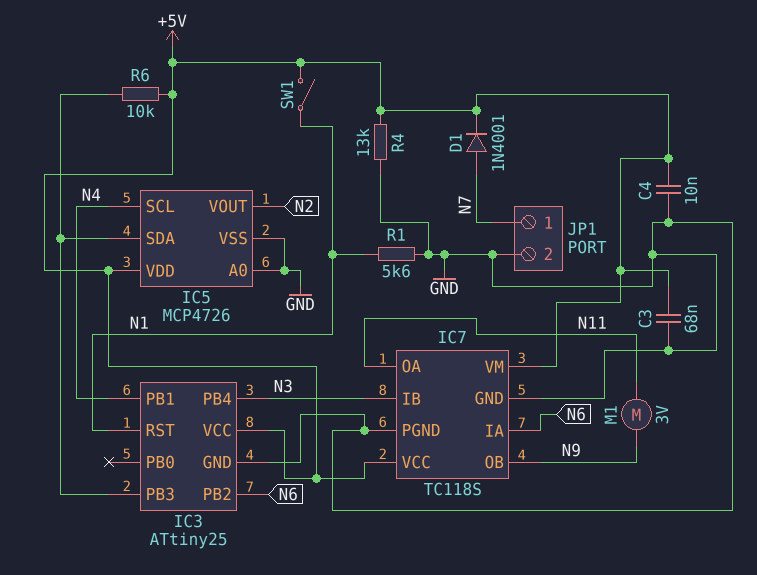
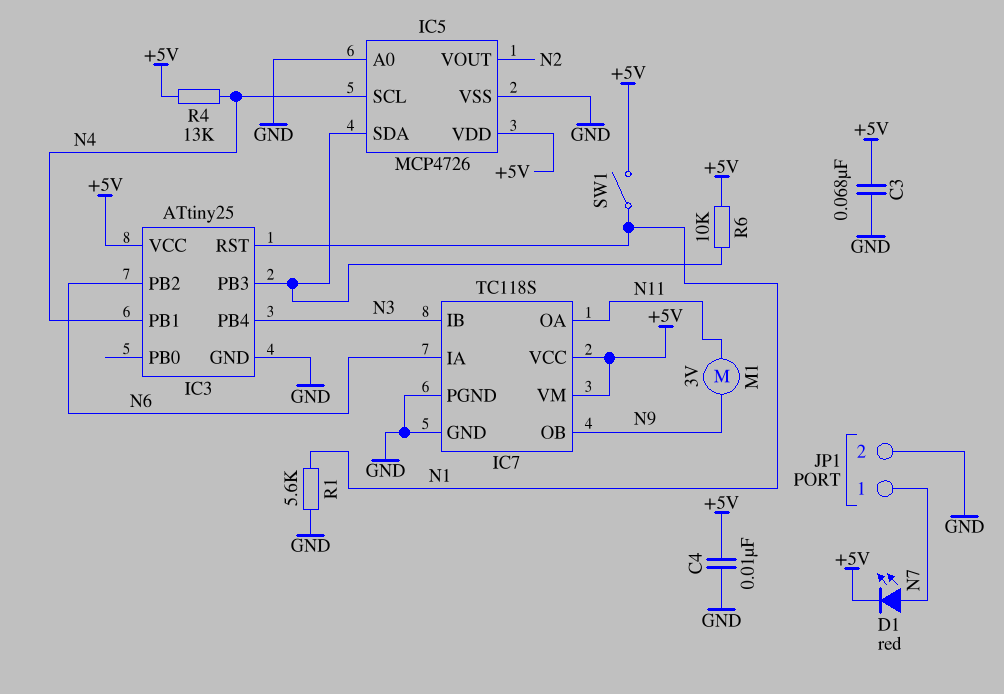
D1: diode 1N4001 (A N7, K +5V) -> LED red (A N7, K +5V)
R4: 13k (+5V, GND) -> 13k (+5V, N4)

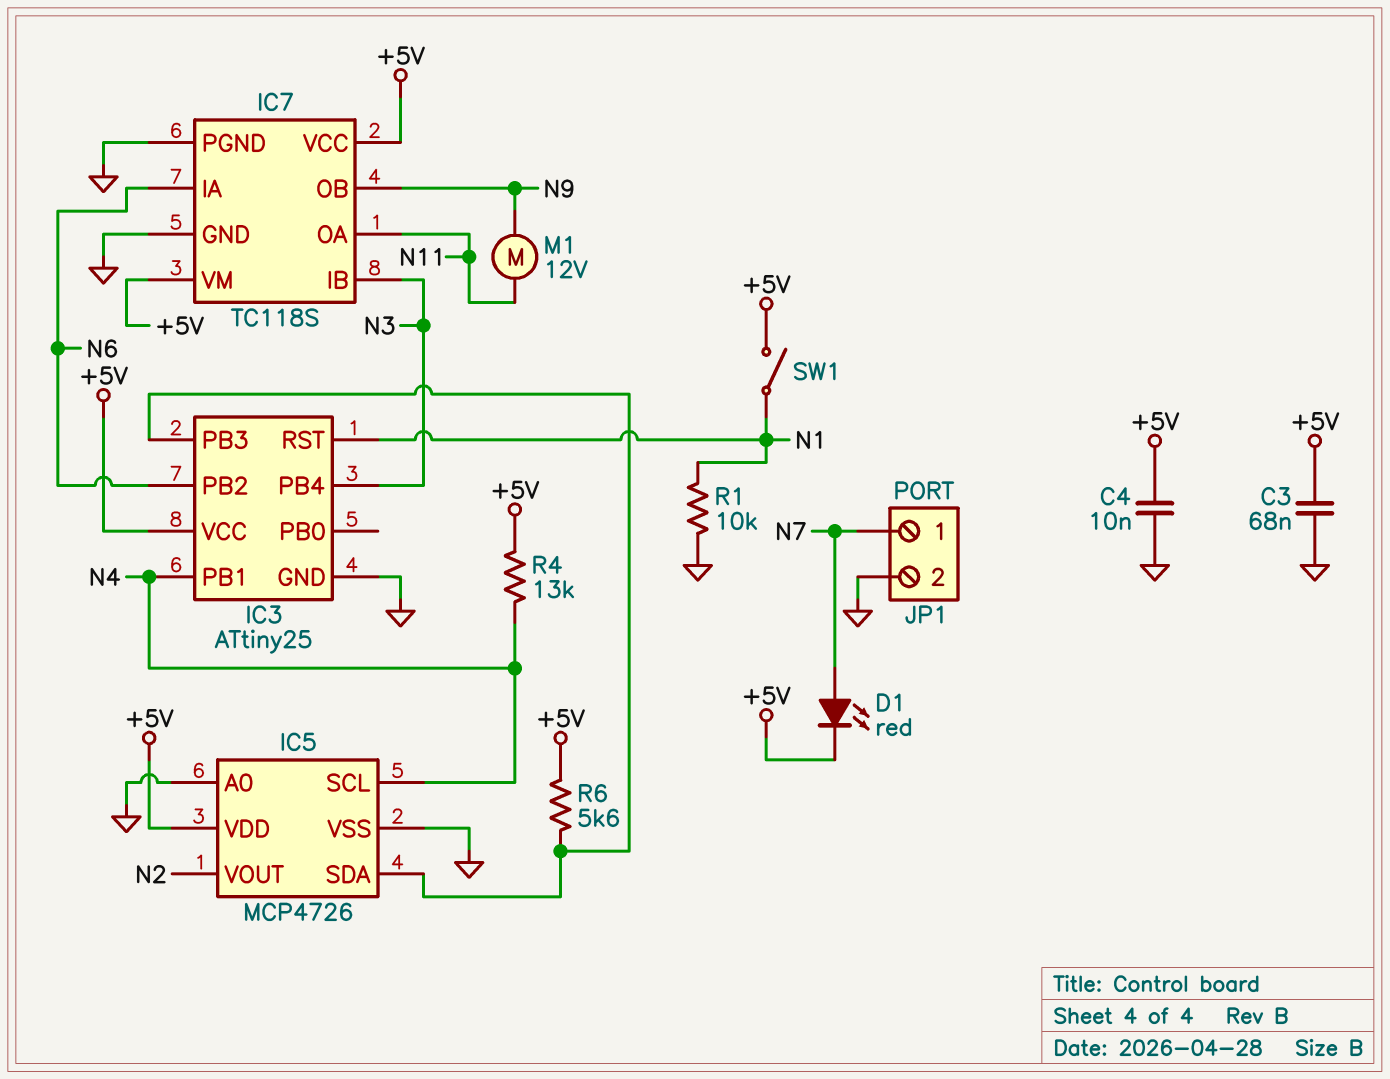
M1: motor 3V (N9, N11) -> motor 12V (N9, N11)
R1: 5.6k (GND, N1) -> 10k (GND, N1)
R6: 10k (+5V, IC3/PB3) -> 5.6k (+5V, IC3/PB3)

